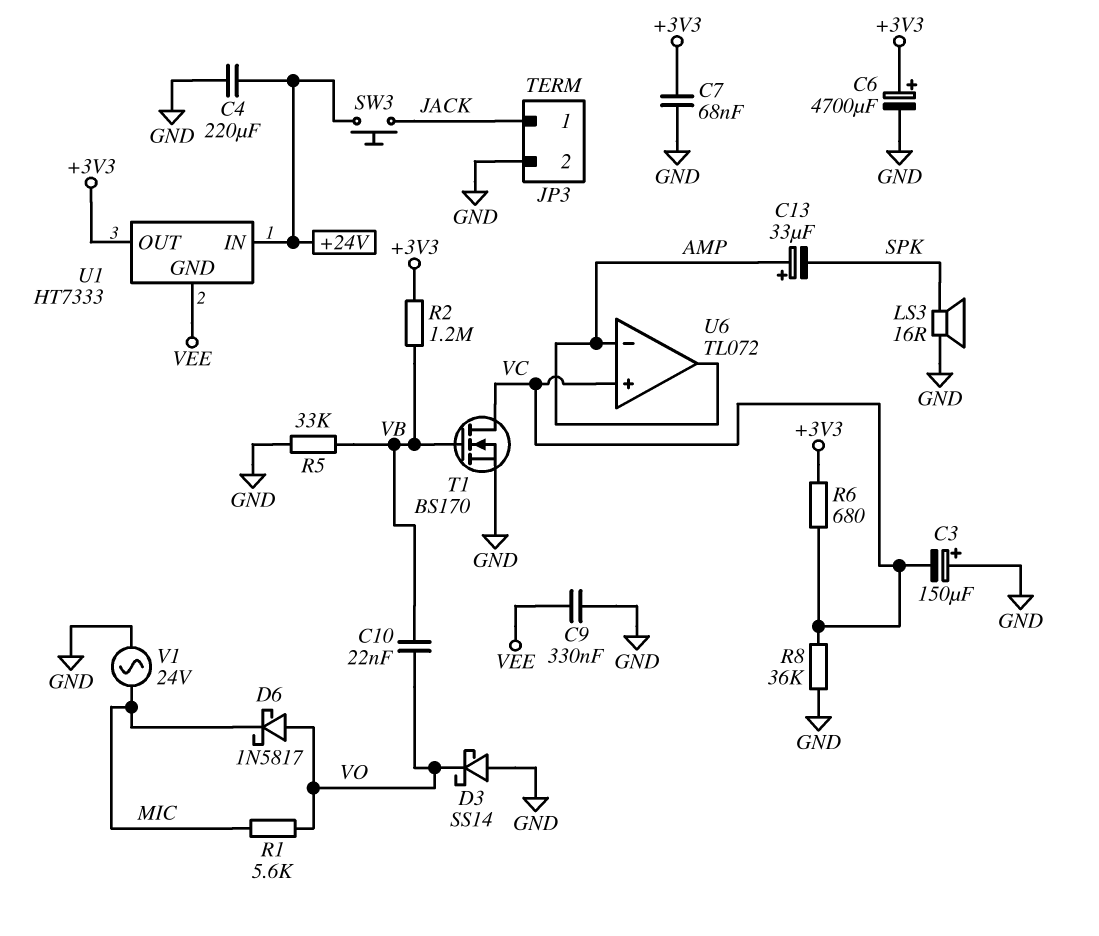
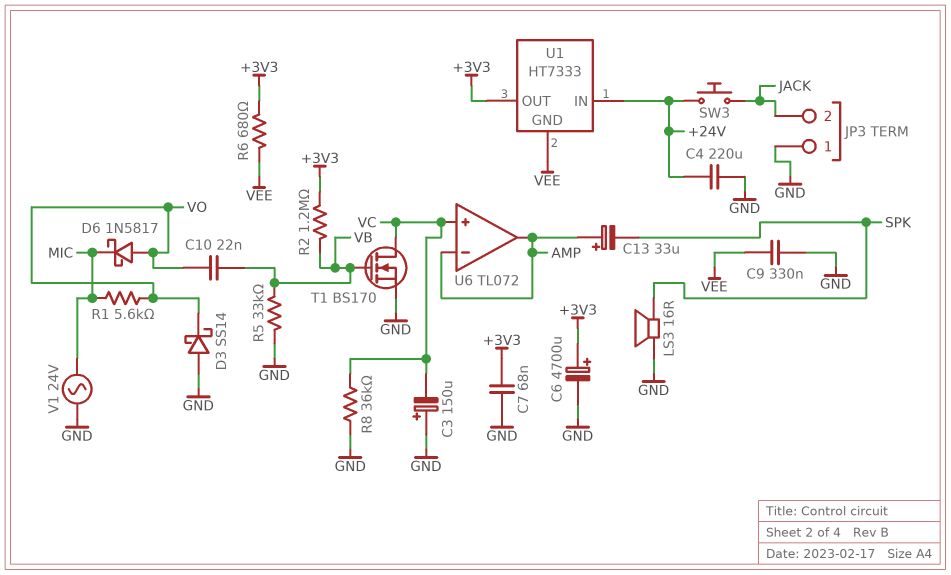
JP3 pin 1: JACK -> GND
JP3 pin 2: GND -> JACK
R6: 680 (+3V3, VC) -> 680 (+3V3, VEE)

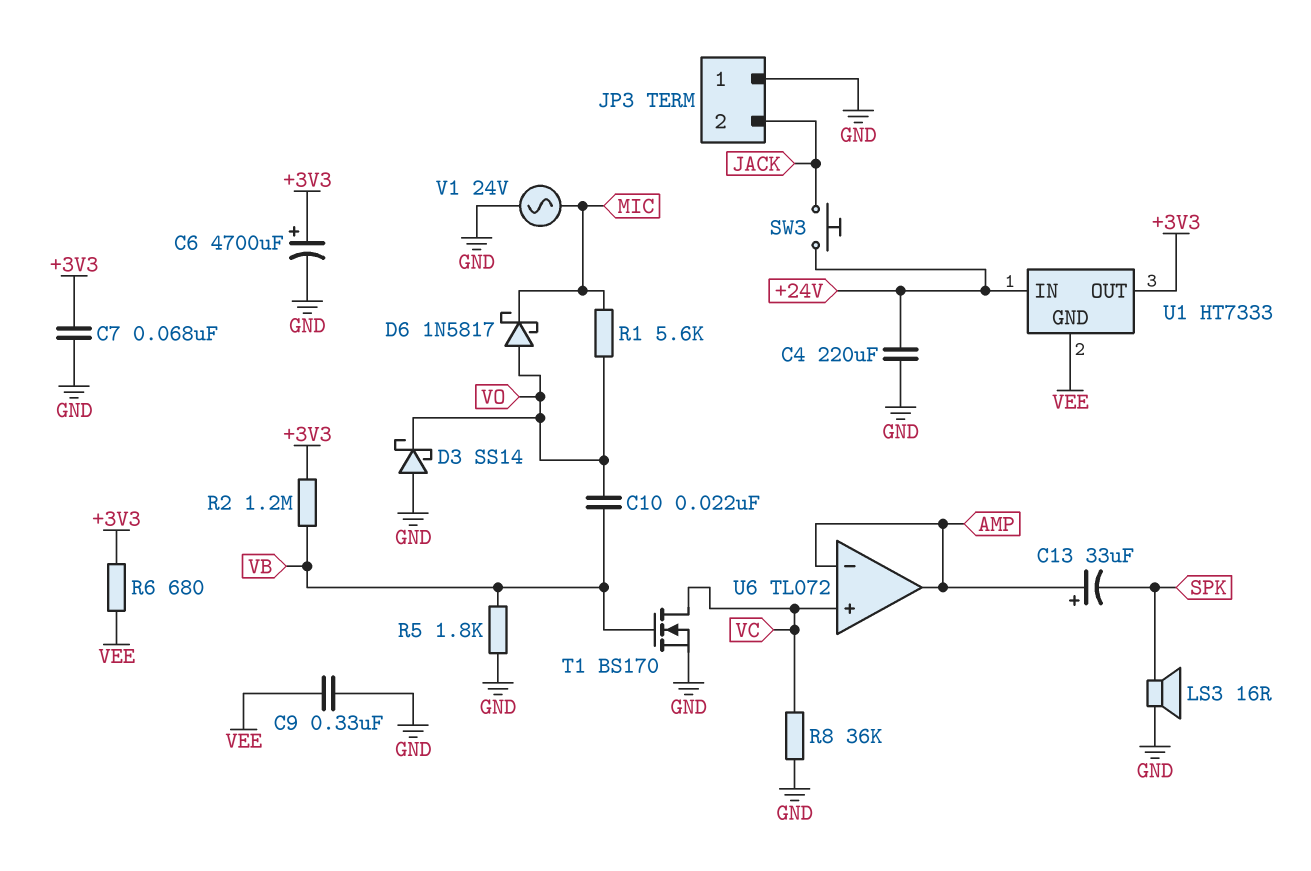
C3: 150uF (plus GND, minus VC) -> none
R5: 33k (GND, VB) -> 1.8k (GND, VB)

